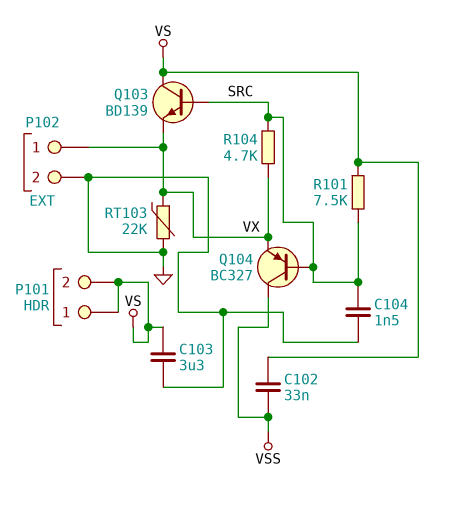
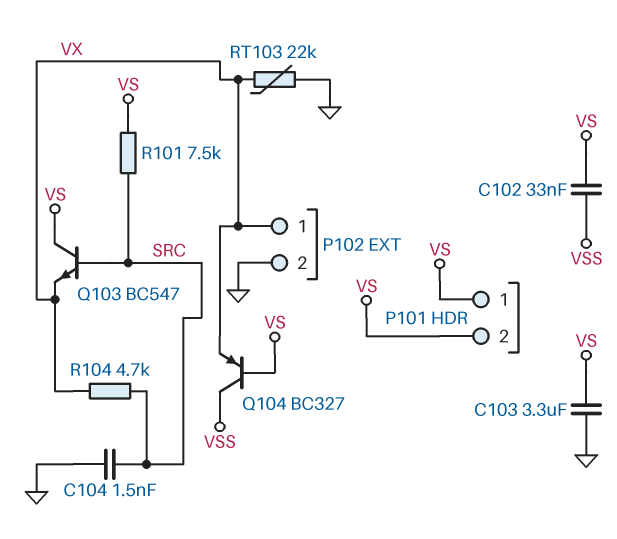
Q103: NPN BD139 (B SRC, C VS, E VX) -> NPN BC547 (B SRC, C VS, E VX)
Q104: PNP BC327 (B SRC, C VSS, E VX) -> PNP BC327 (B VS, C VSS, E VX)

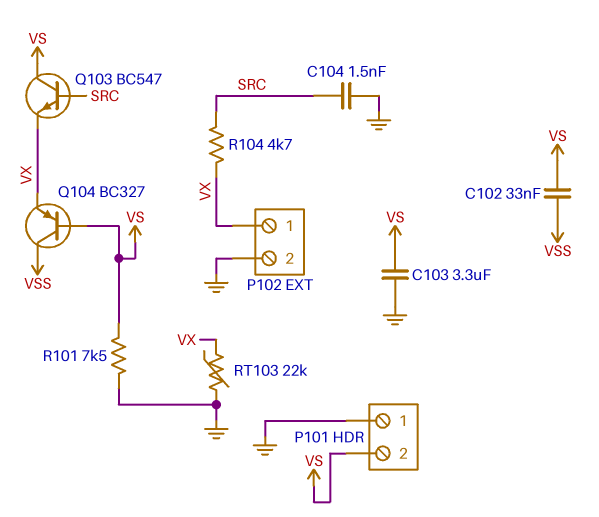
P101 pin 1: VS -> GND
R101: 7.5k (SRC, VS) -> 7.5k (GND, VS)

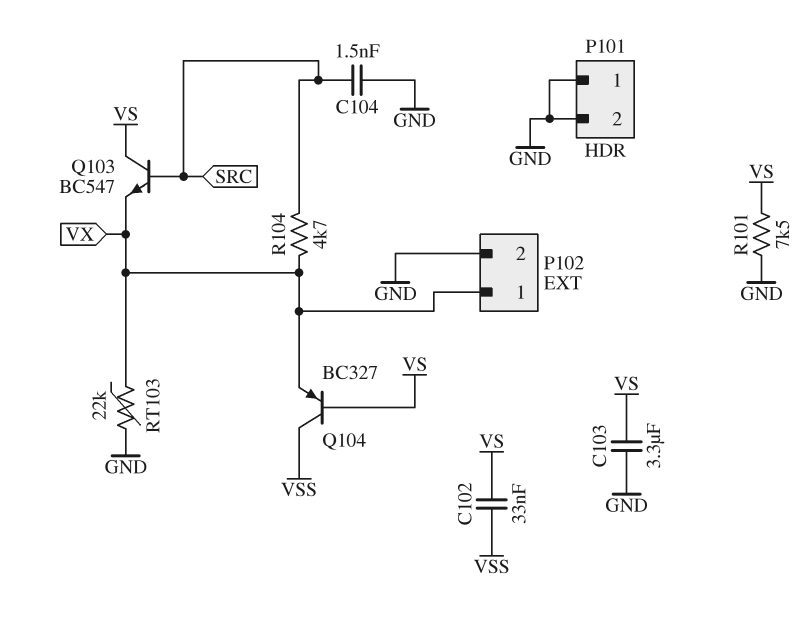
P101 pin 2: VS -> GND

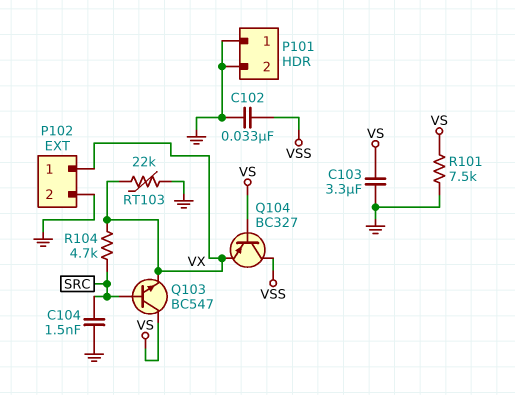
C102: 33nF (VS, VSS) -> 33nF (GND, VSS)

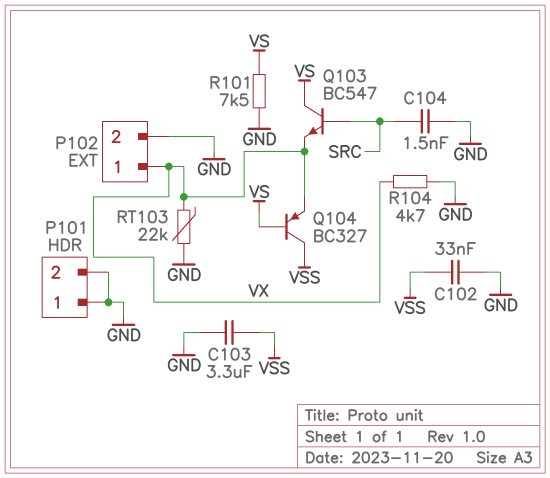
C103: 3.3uF (GND, VS) -> 3.3uF (GND, VSS)
R104: 4.7k (SRC, VX) -> 4.7k (GND, VX)

